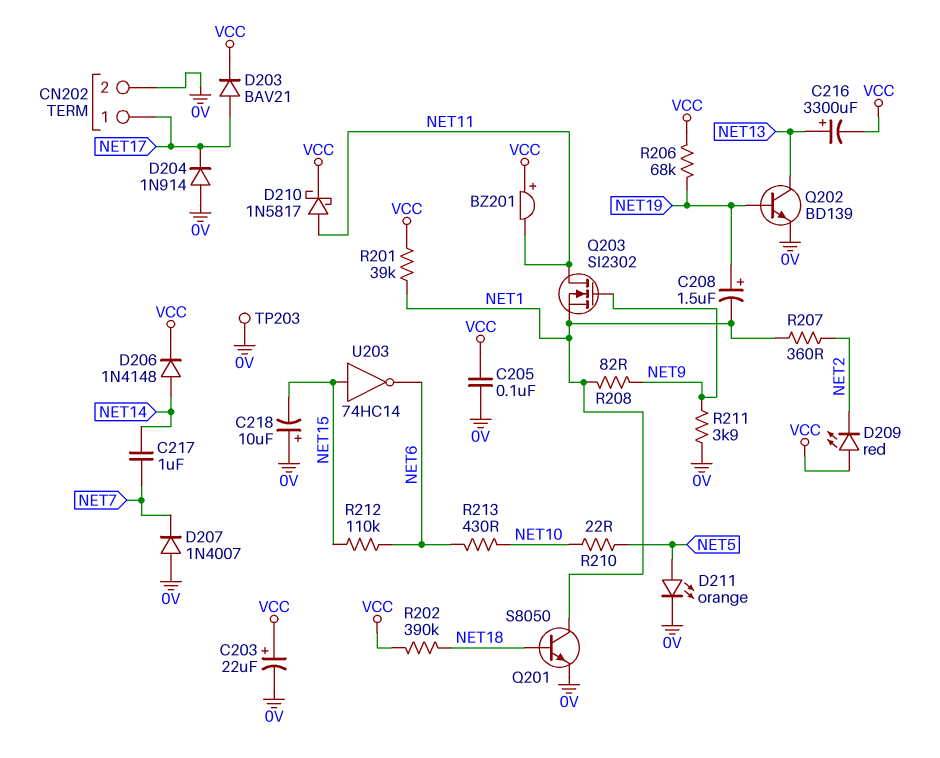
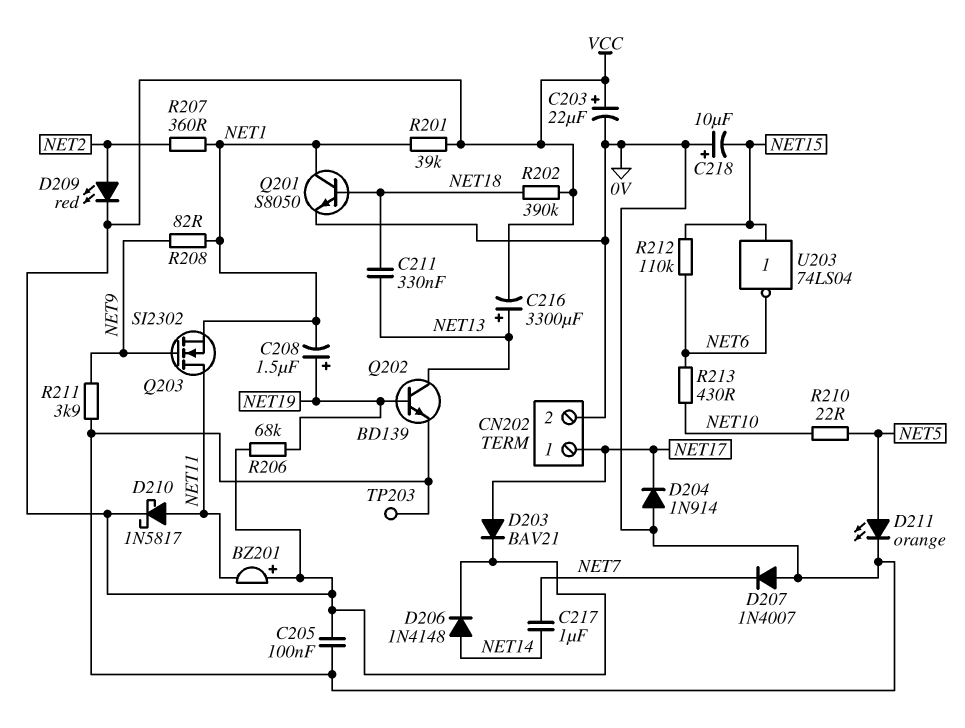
C211: none -> 330nF (NET13, NET18)
D209: LED red (A VCC, K NET2) -> LED red (A NET2, K VCC)
U203: NOT 74HC14 (in NET15, out NET6) -> NOT 74LS04 (in NET15, out NET6)

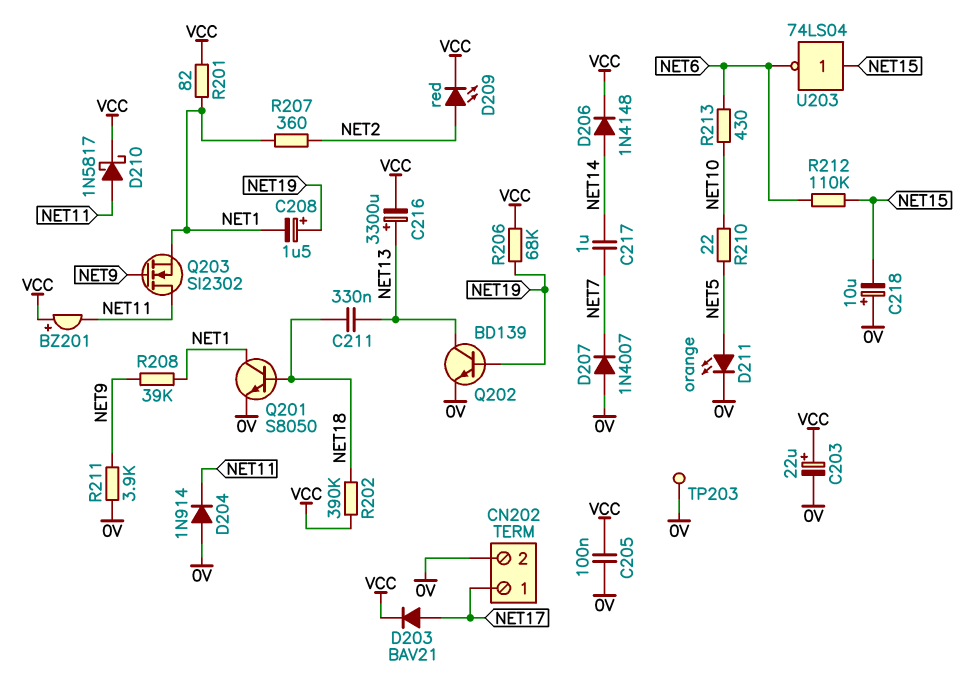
D204: diode 1N914 (A 0V, K NET17) -> diode 1N914 (A 0V, K NET11)
R201: 39k (NET1, VCC) -> 82 (NET1, VCC)
R208: 82 (NET1, NET9) -> 39k (NET1, NET9)

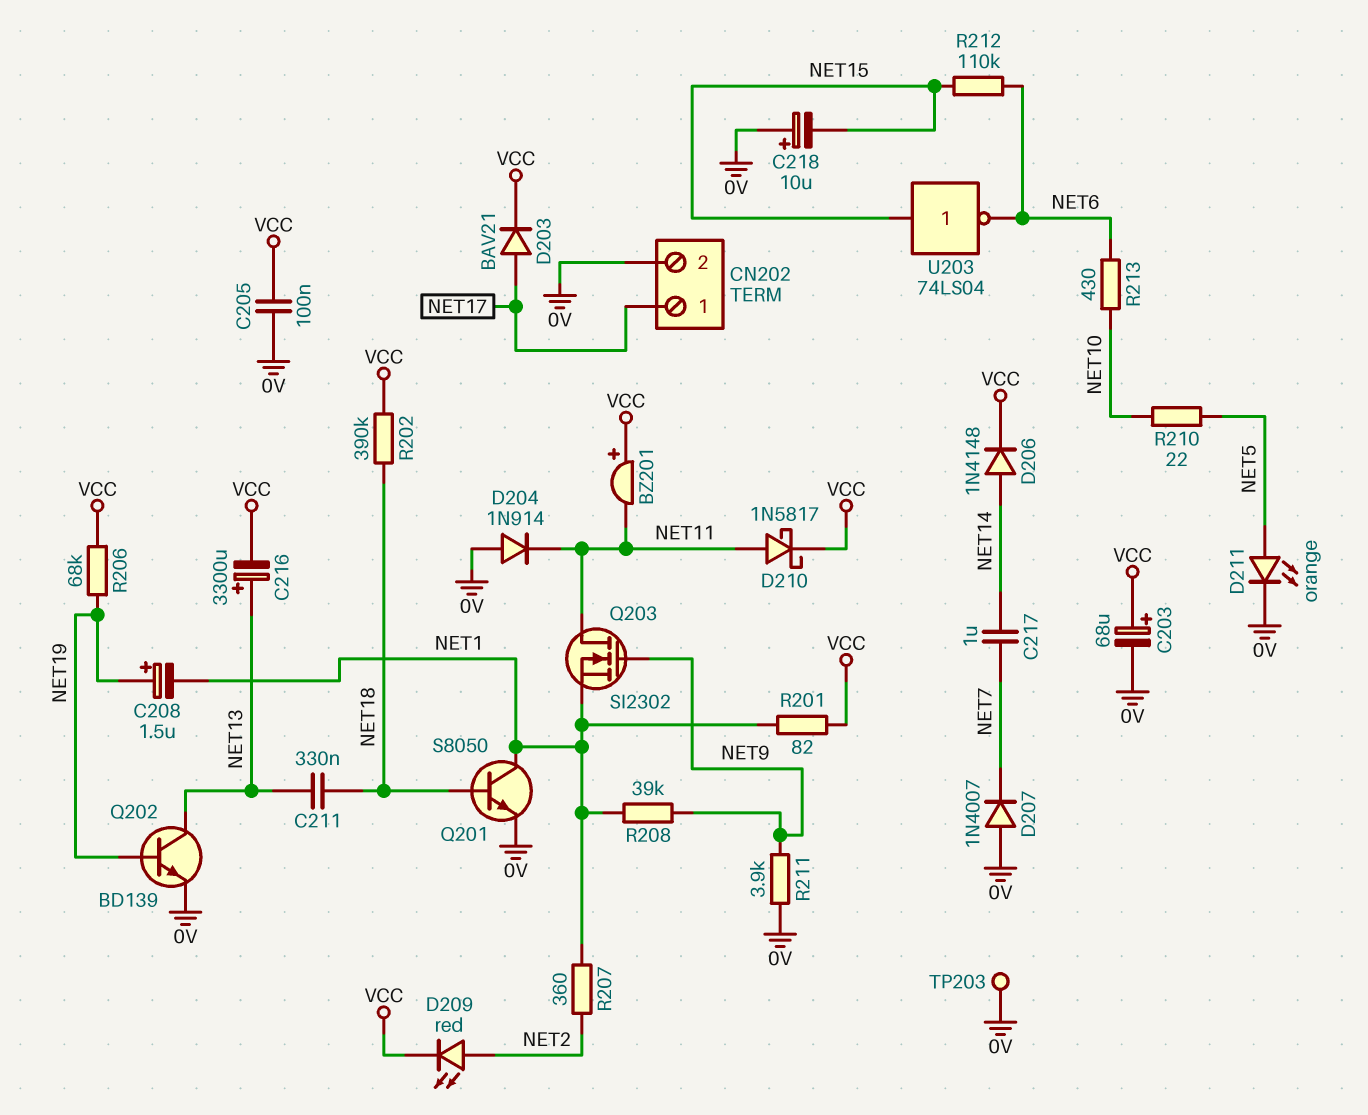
C203: 22uF (plus VCC, minus 0V) -> 68uF (plus VCC, minus 0V)

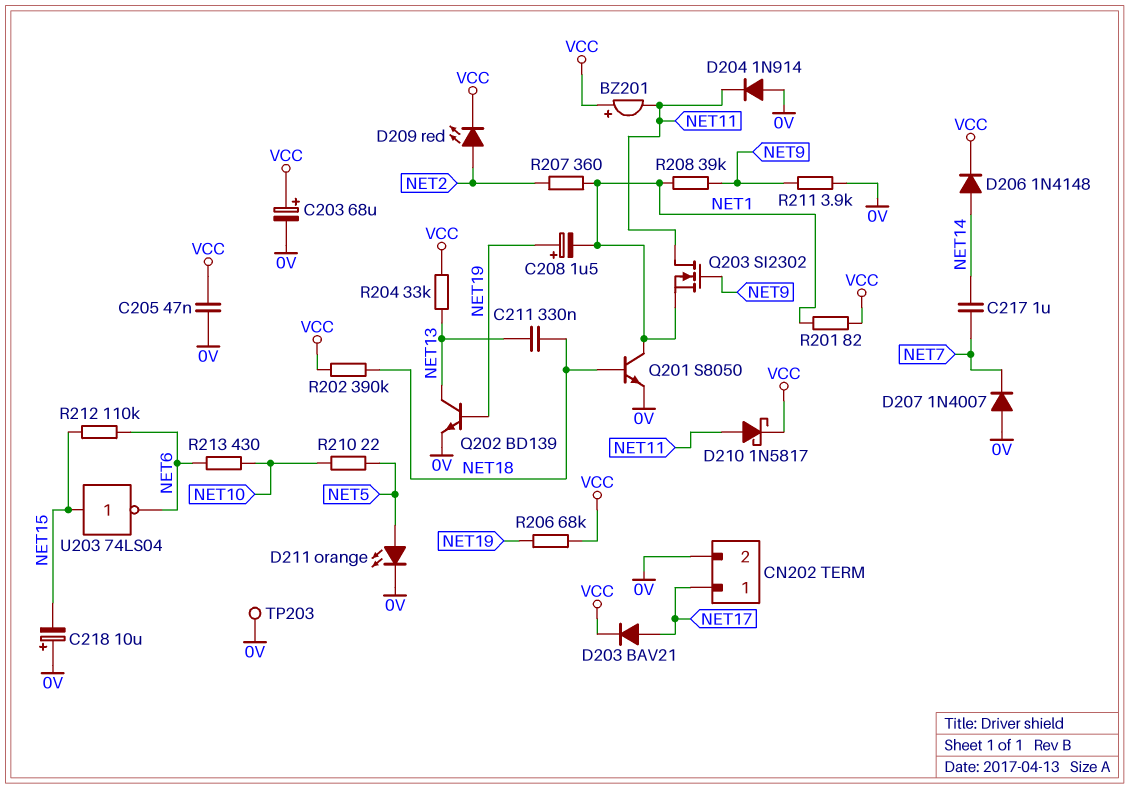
C205: 100nF (0V, VCC) -> 47nF (0V, VCC)
C216: 3300uF (plus NET13, minus VCC) -> none
R204: none -> 33k (NET13, VCC)

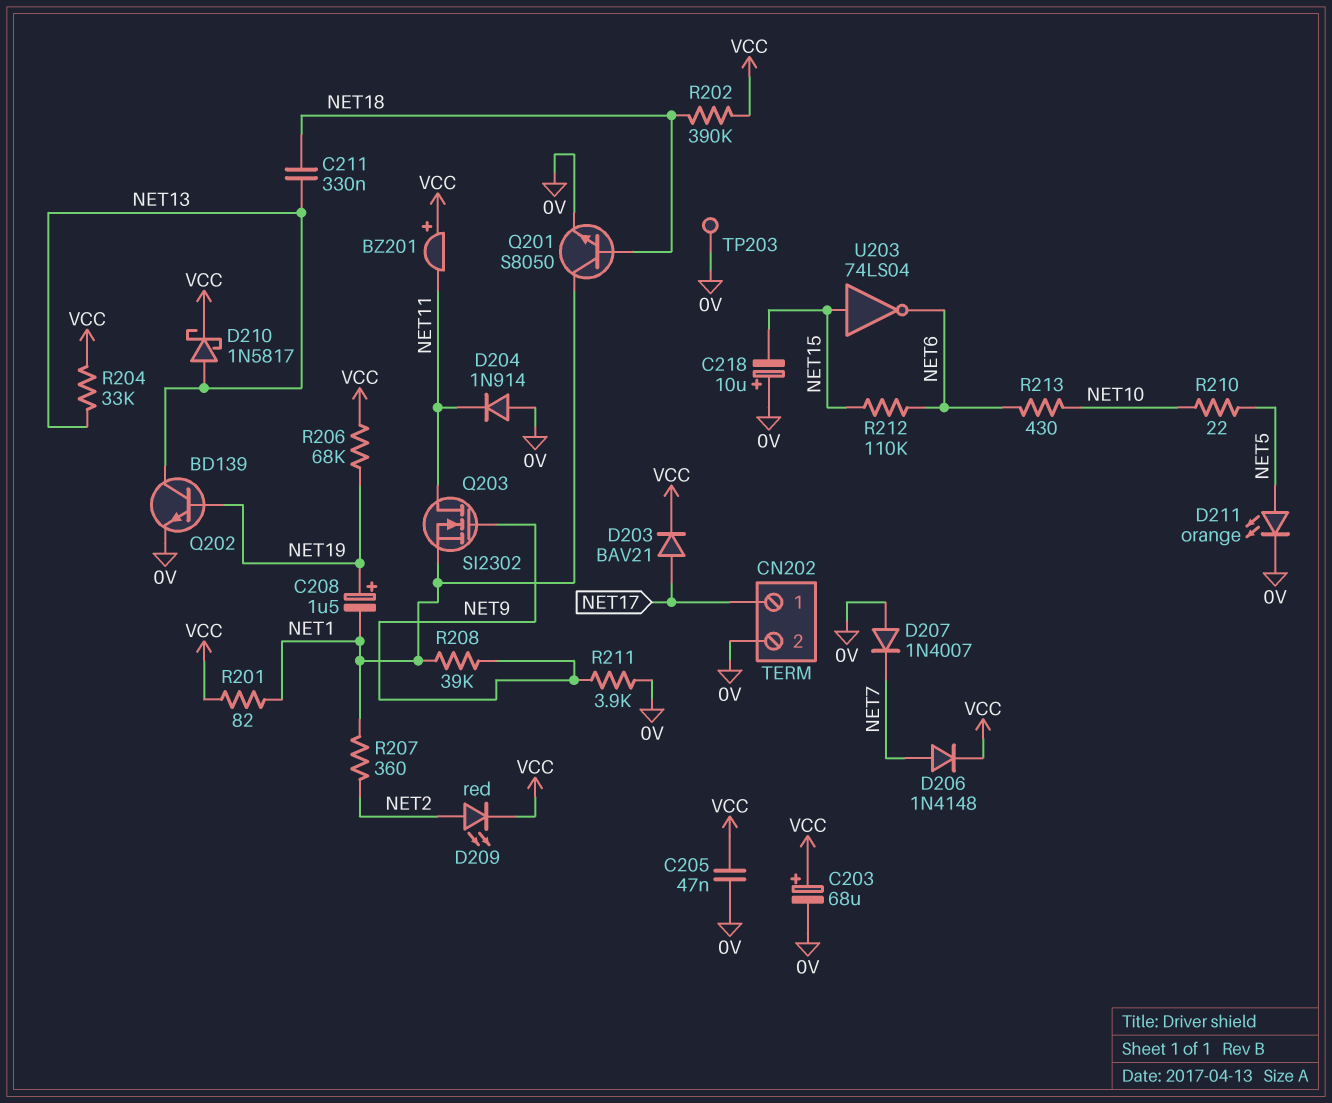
C217: 1uF (NET7, NET14) -> none
D206: diode 1N4148 (A NET14, K VCC) -> diode 1N4148 (A NET7, K VCC)
D210: schottky 1N5817 (A NET11, K VCC) -> schottky 1N5817 (A NET13, K VCC)

